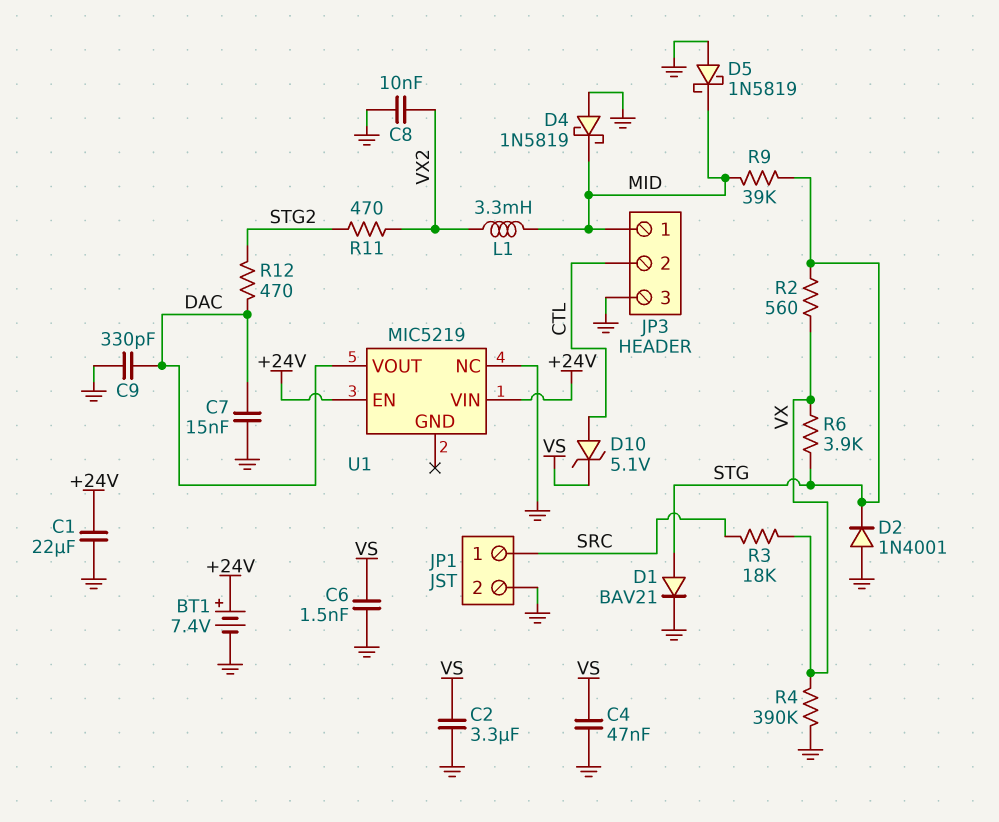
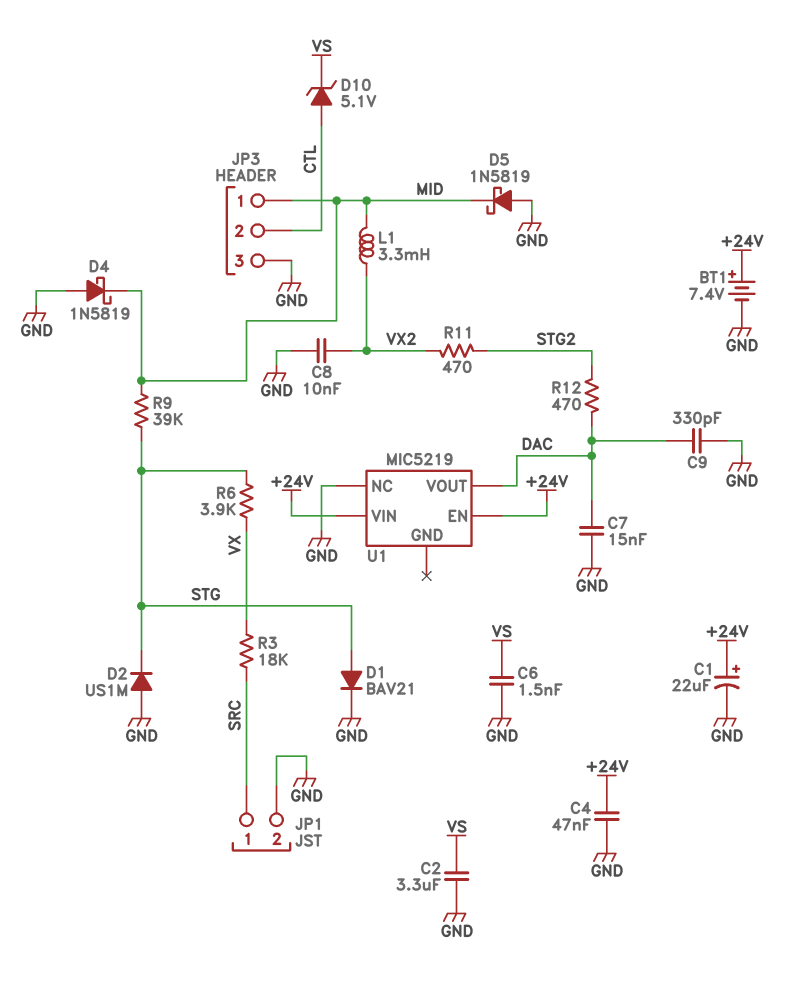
C1: 22uF (+24V, GND) -> 22uF (plus +24V, minus GND)
C4: 47nF (GND, VS) -> 47nF (+24V, GND)
D2: diode 1N4001 (A GND, K STG) -> diode US1M (A GND, K STG)
R2: 560 (STG, VX) -> none
R4: 390k (GND, VX) -> none

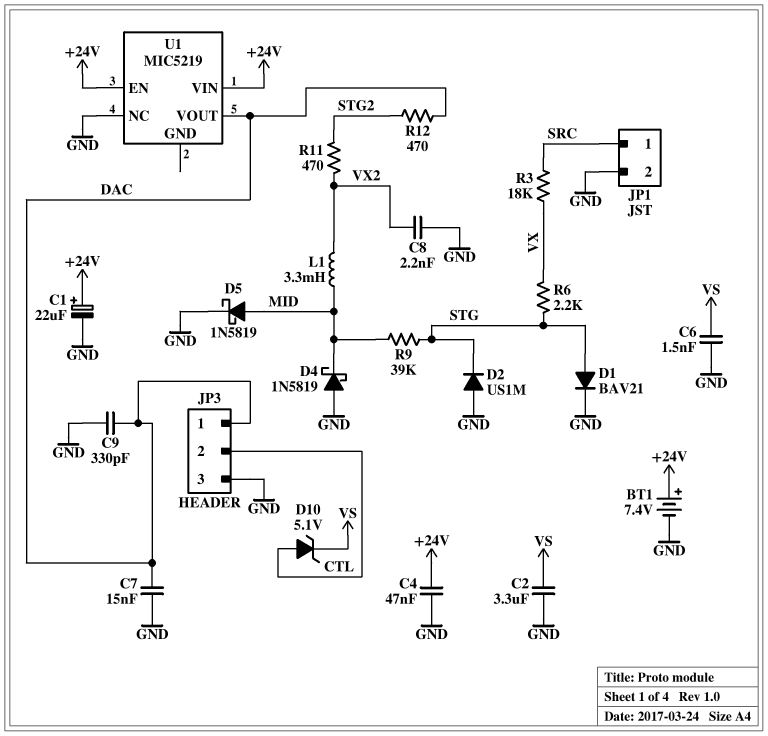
C8: 10nF (GND, VX2) -> 2.2nF (GND, VX2)
D5: schottky 1N5819 (A GND, K MID) -> schottky 1N5819 (A MID, K GND)
JP3 pin 1: MID -> DAC
R6: 3.9k (STG, VX) -> 2.2k (STG, VX)

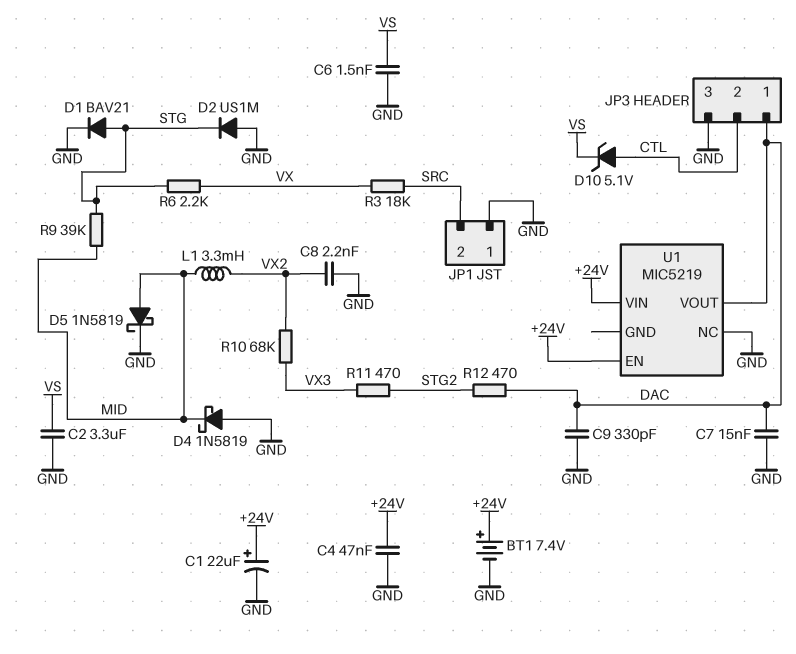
JP1 pin 1: SRC -> GND
JP1 pin 2: GND -> SRC
R10: none -> 68k (VX2, VX3)
R11: 470 (STG2, VX2) -> 470 (STG2, VX3)

